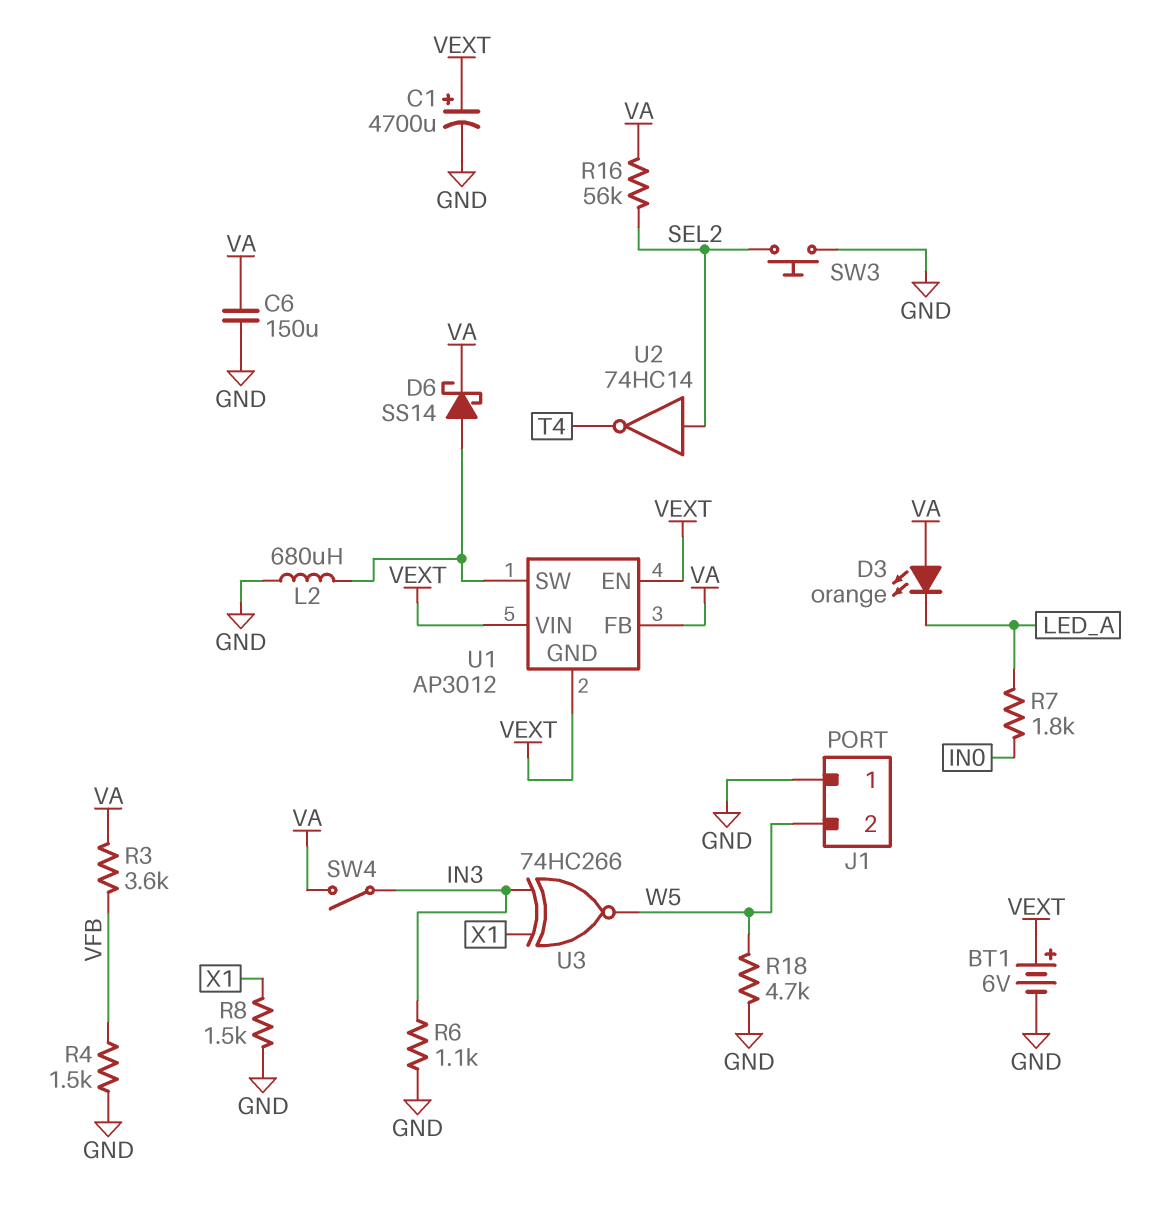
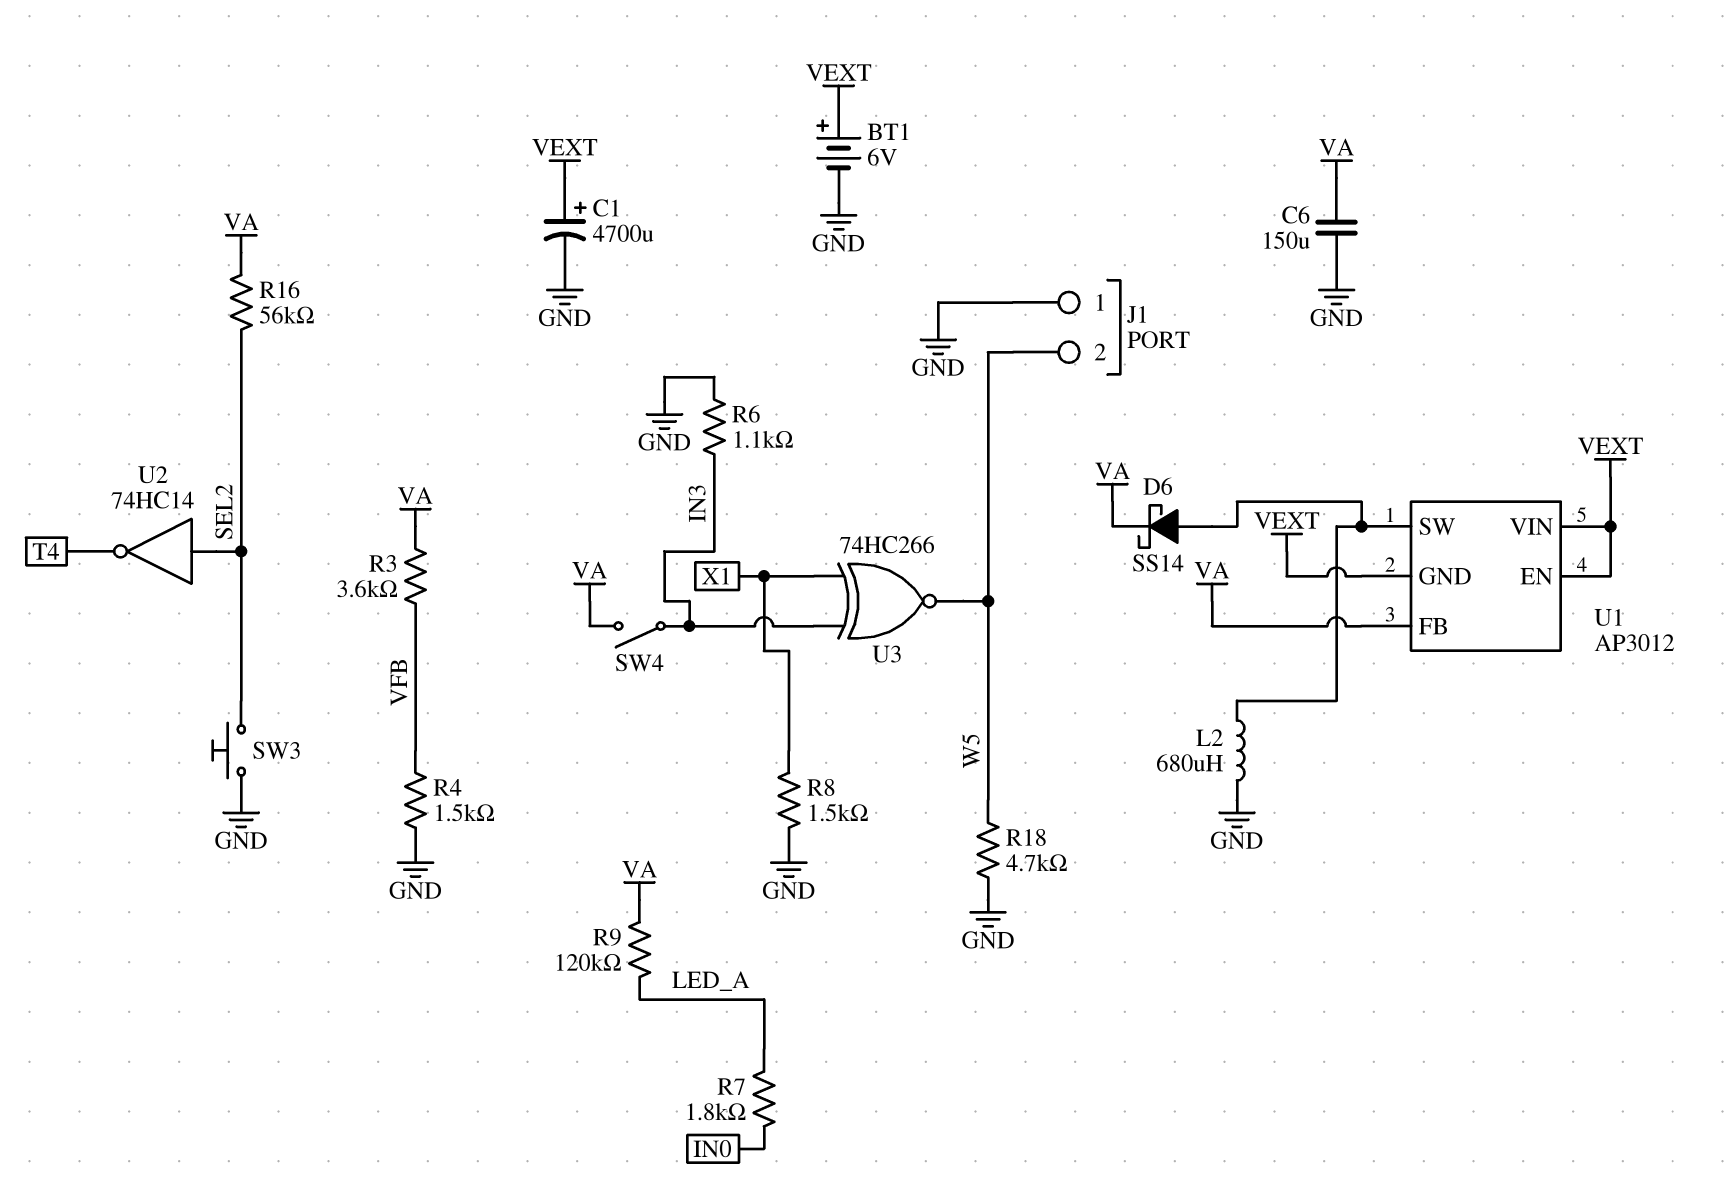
D3: LED orange (A VA, K LED_A) -> none
R9: none -> 120k (LED_A, VA)

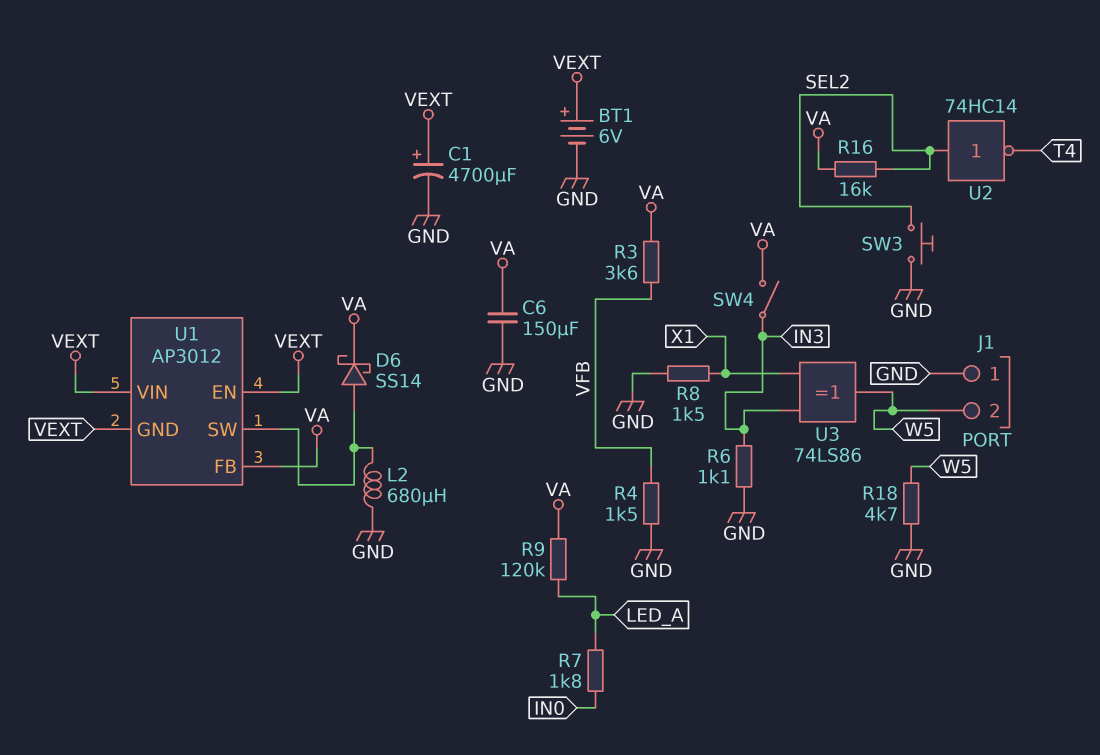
R16: 56k (SEL2, VA) -> 16k (SEL2, VA)
U3: XNOR 74HC266 (in IN3, in X1, out W5) -> XOR 74LS86 (in IN3, in X1, out W5)

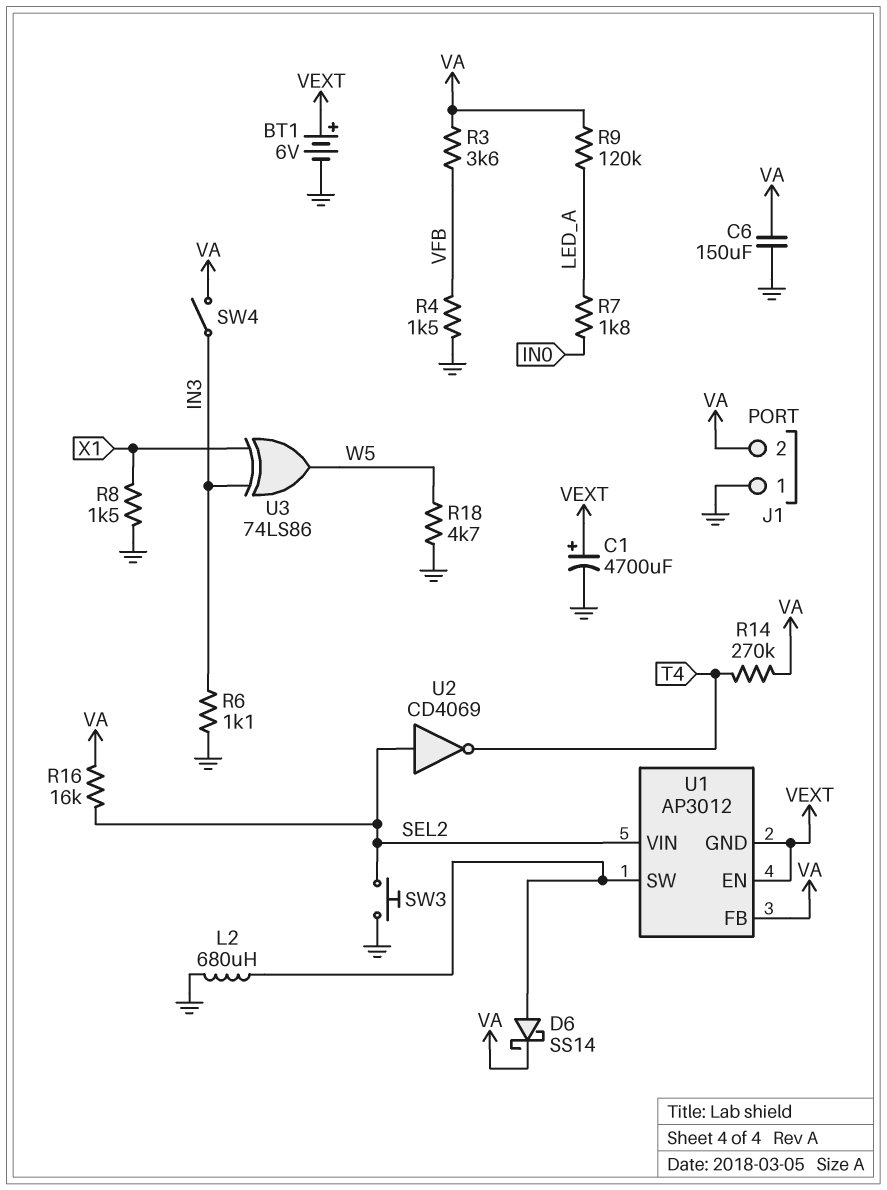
J1 pin 2: W5 -> VA
R14: none -> 270k (T4, VA)
U1 pin VIN: VEXT -> SEL2
U2: NOT 74HC14 (in SEL2, out T4) -> NOT CD4069 (in SEL2, out T4)

